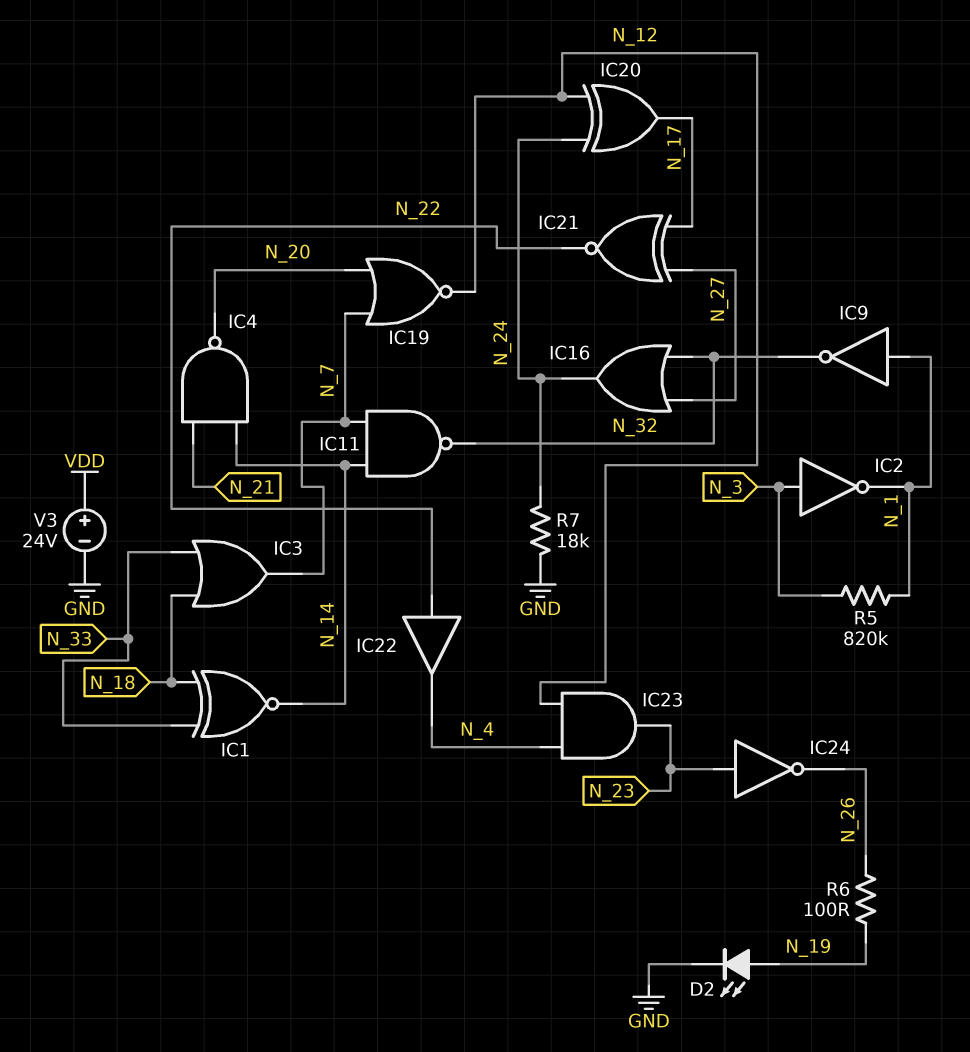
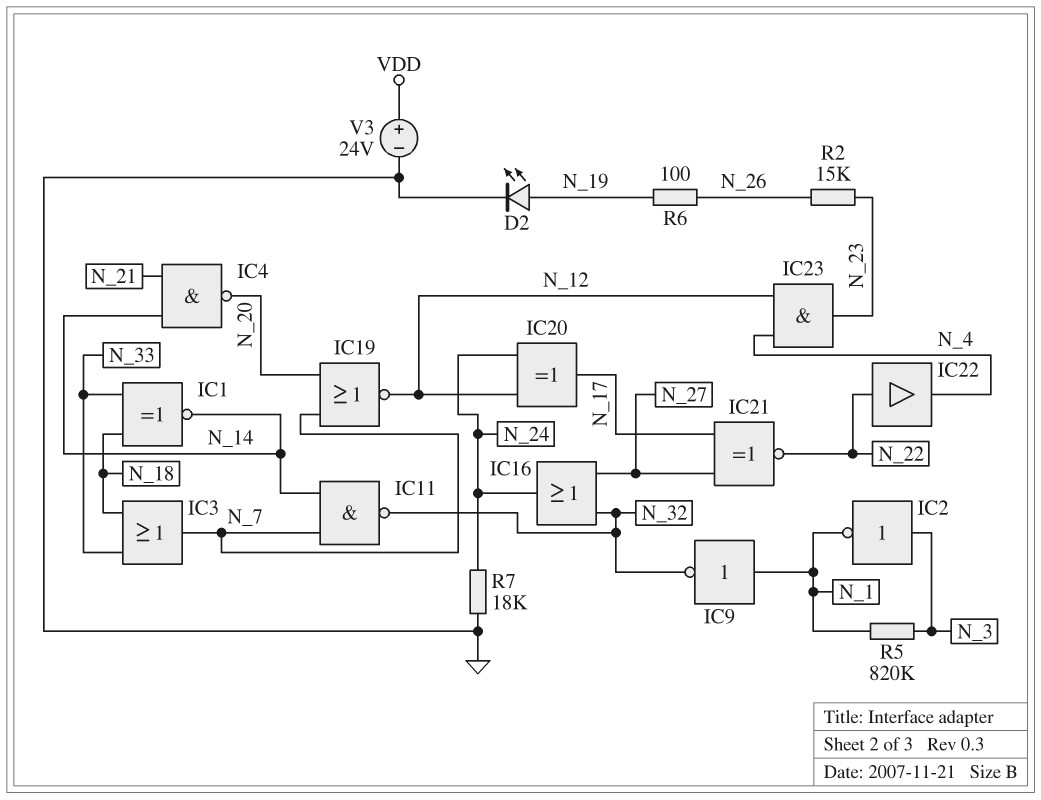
IC24: NOT (in N_23, out N_26) -> none
R2: none -> 15k (N_23, N_26)

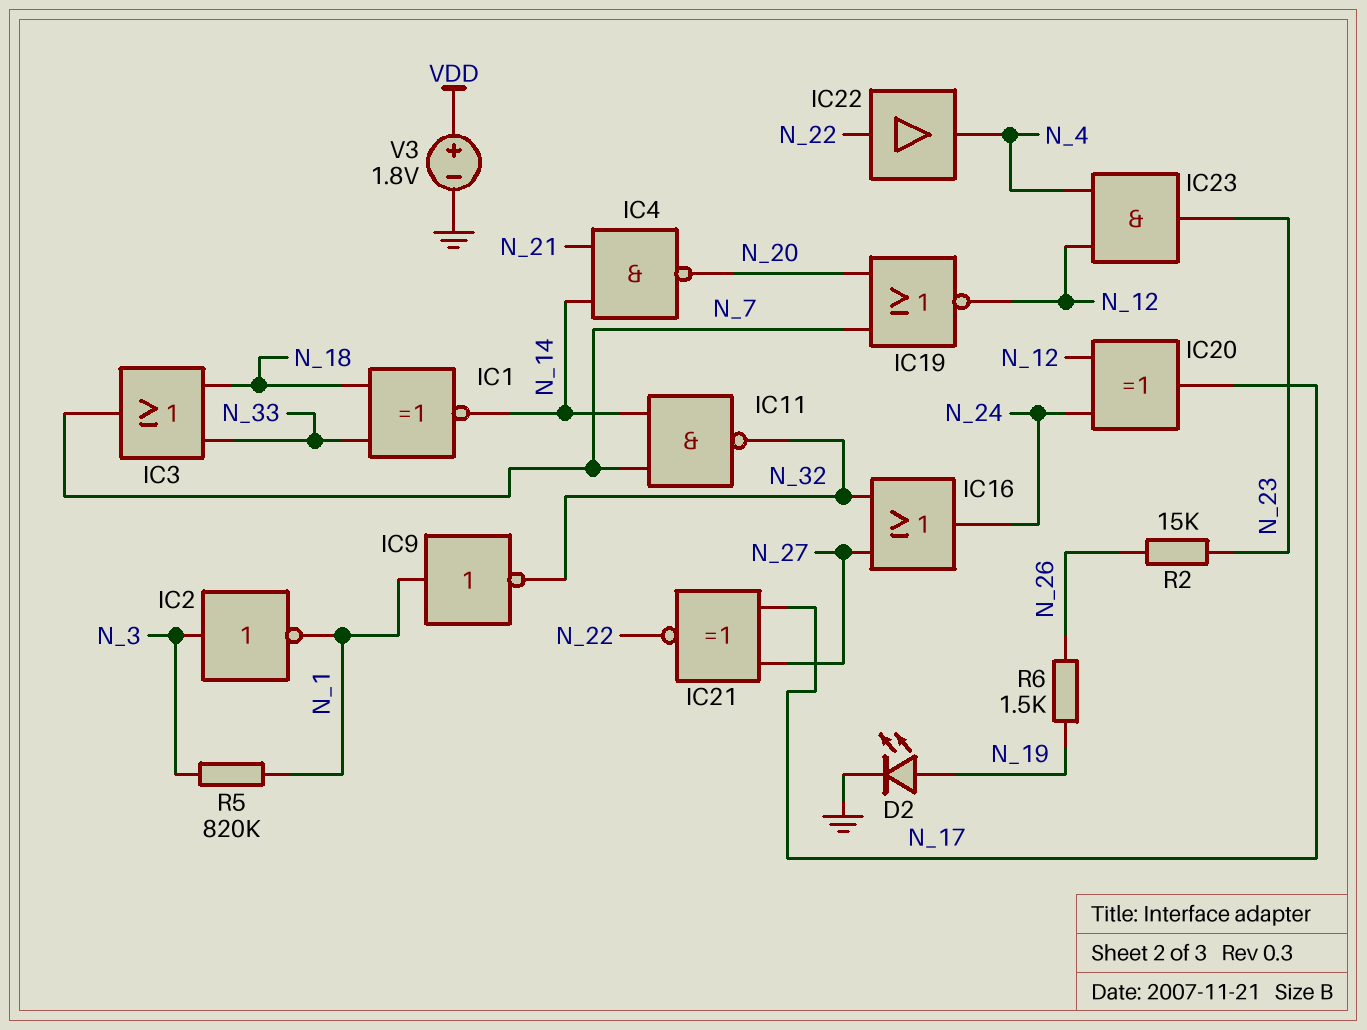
R6: 100 (N_19, N_26) -> 1.5k (N_19, N_26)
R7: 18k (GND, N_24) -> none
V3: 24V (plus VDD, minus GND) -> 1.8V (plus VDD, minus GND)

